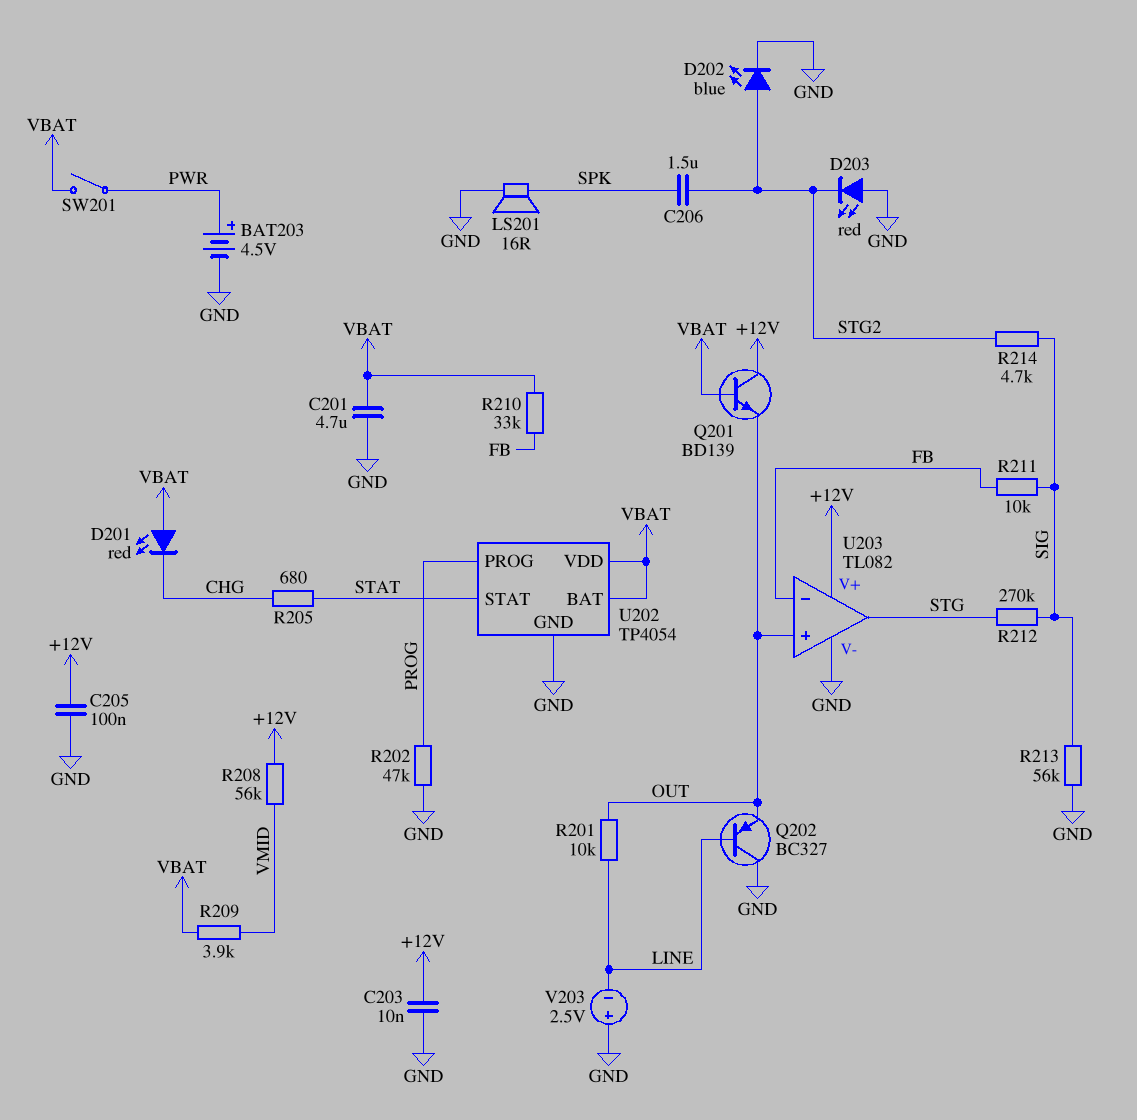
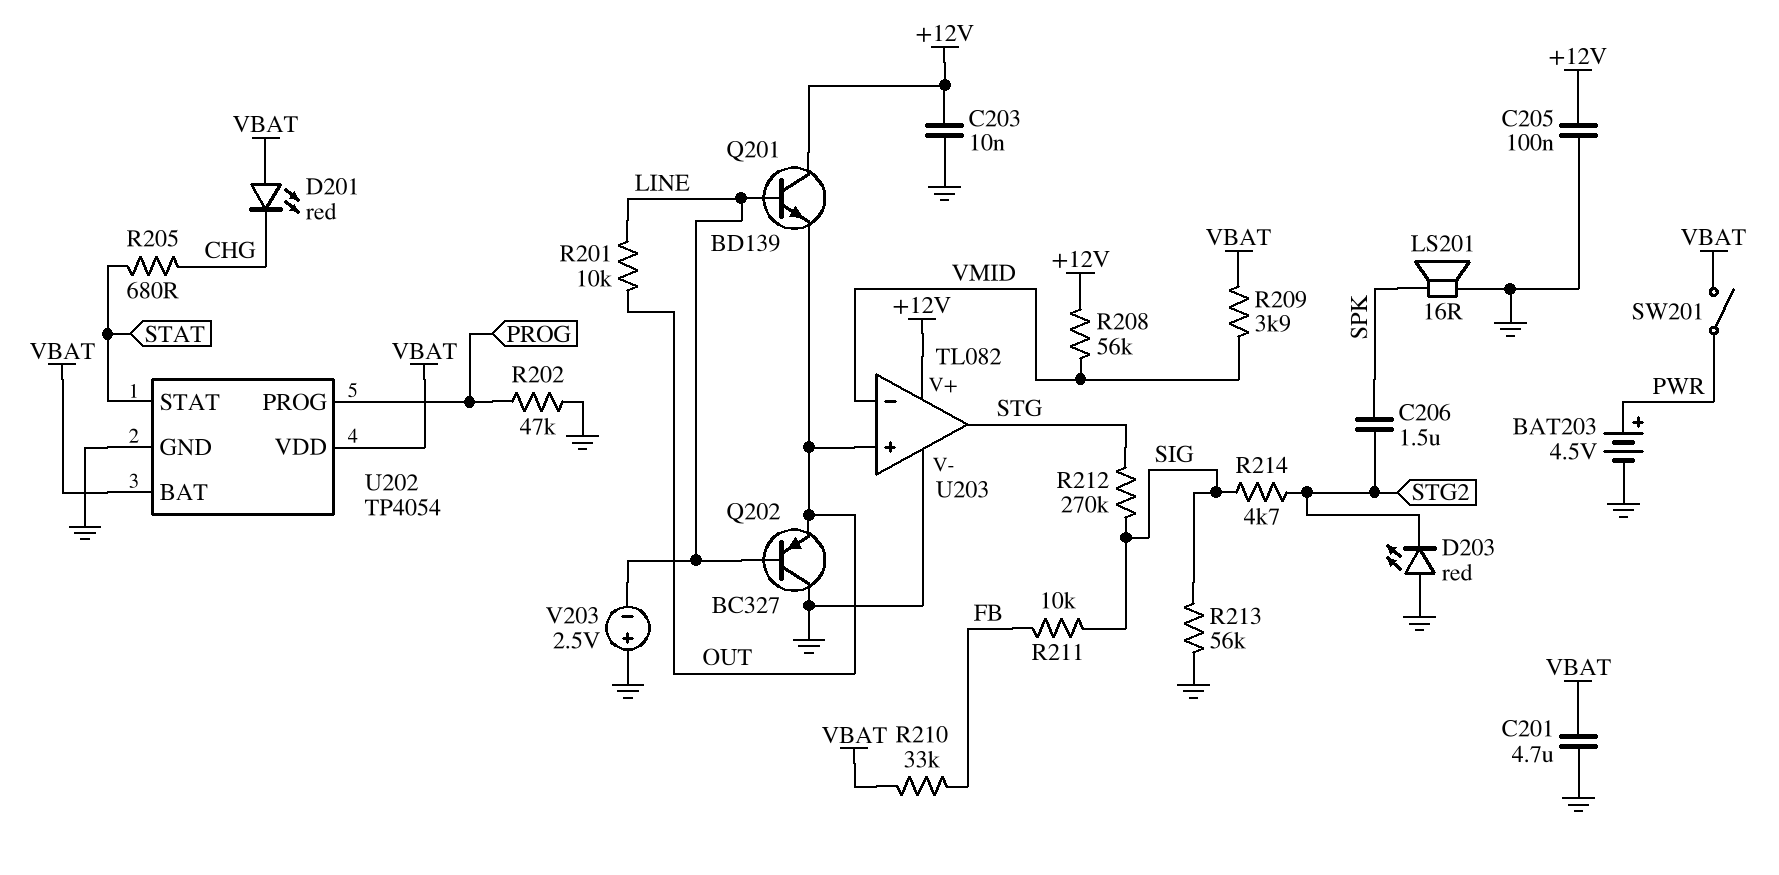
D202: LED blue (A STG2, K GND) -> none
Q201: NPN BD139 (B VBAT, C +12V, E OUT) -> NPN BD139 (B LINE, C +12V, E OUT)
U203 pin in-: FB -> VMID

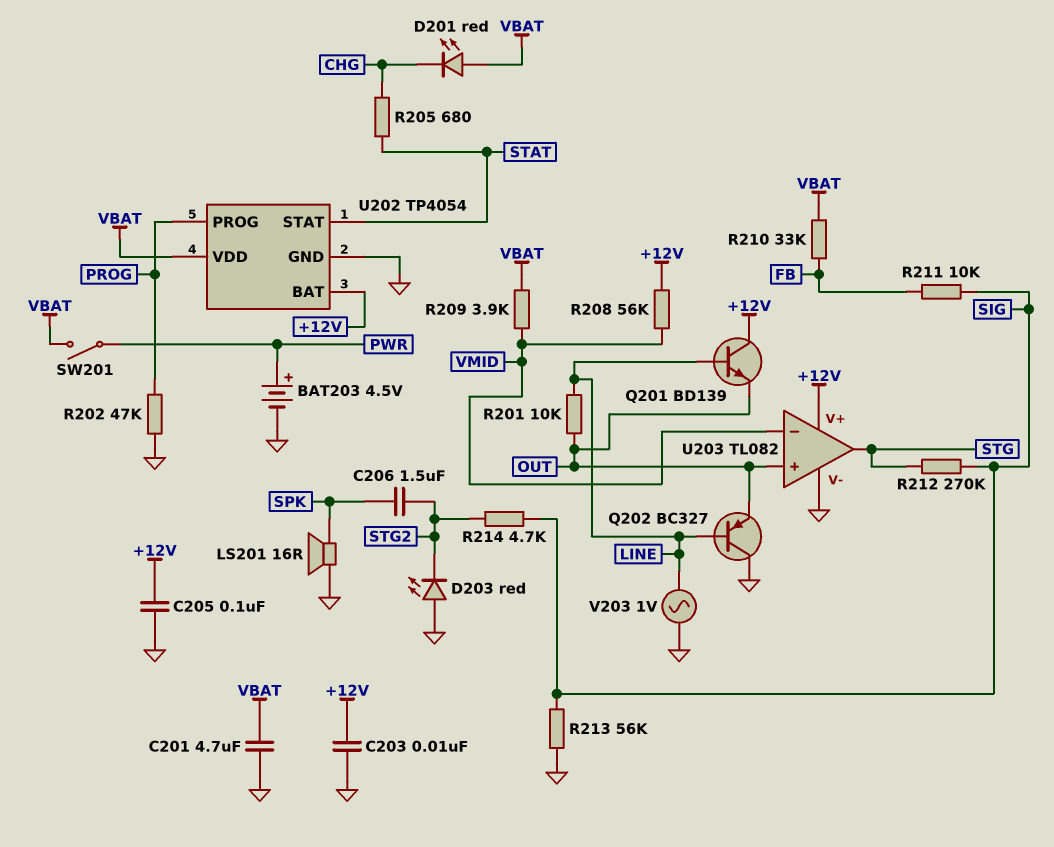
U202 pin BAT: VBAT -> +12V
V203: 2.5V (plus GND, minus LINE) -> AC 1V (GND, LINE)

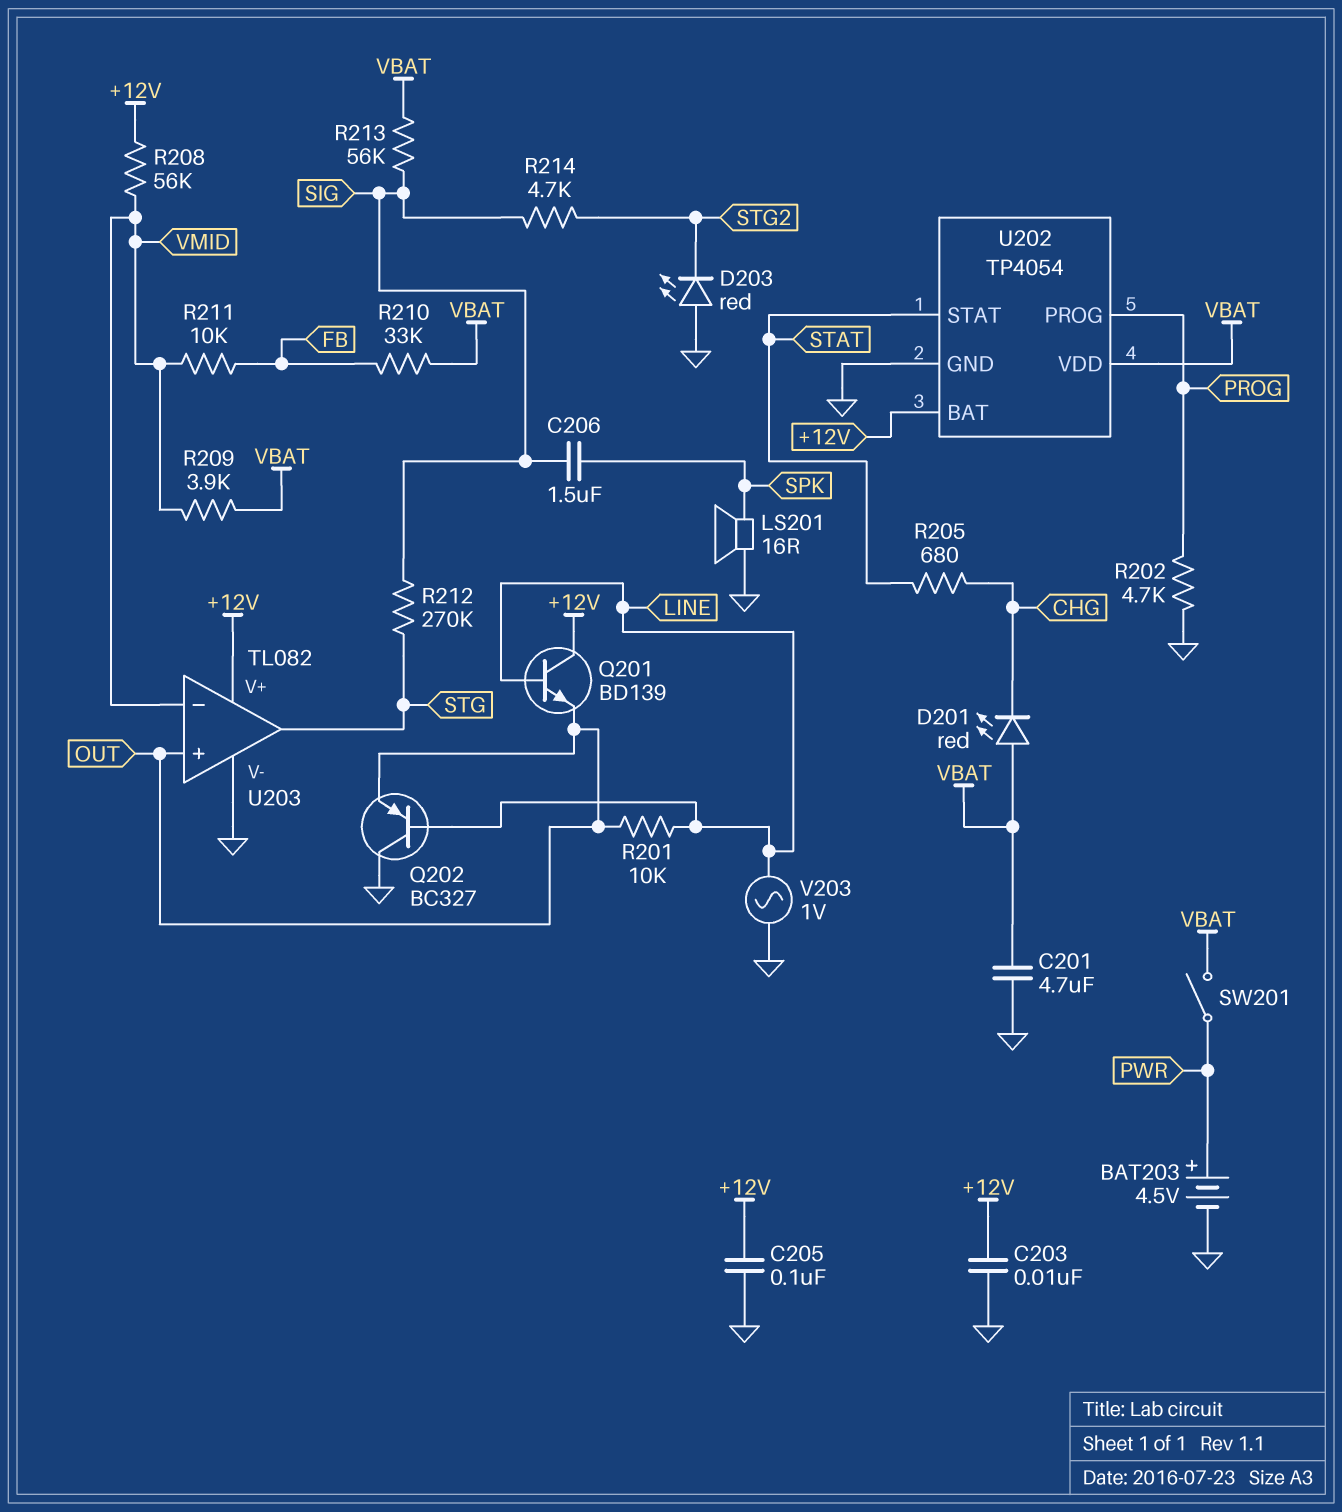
C206: 1.5uF (SPK, STG2) -> 1.5uF (SIG, SPK)
R202: 47k (GND, PROG) -> 4.7k (GND, PROG)
R211: 10k (FB, SIG) -> 10k (FB, VMID)
R213: 56k (GND, SIG) -> 56k (SIG, VBAT)

